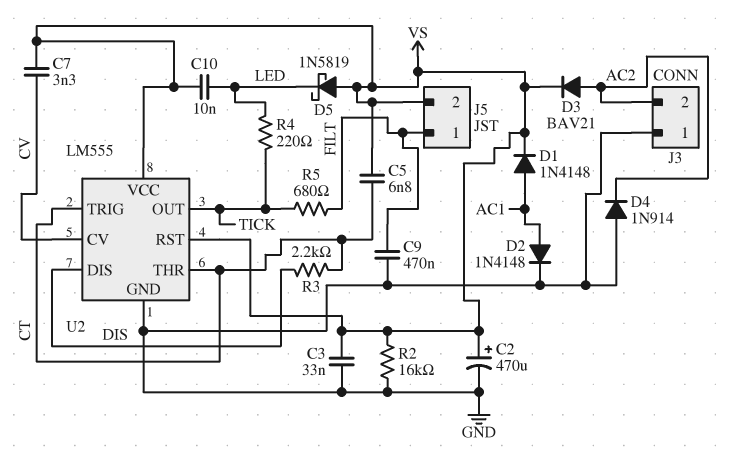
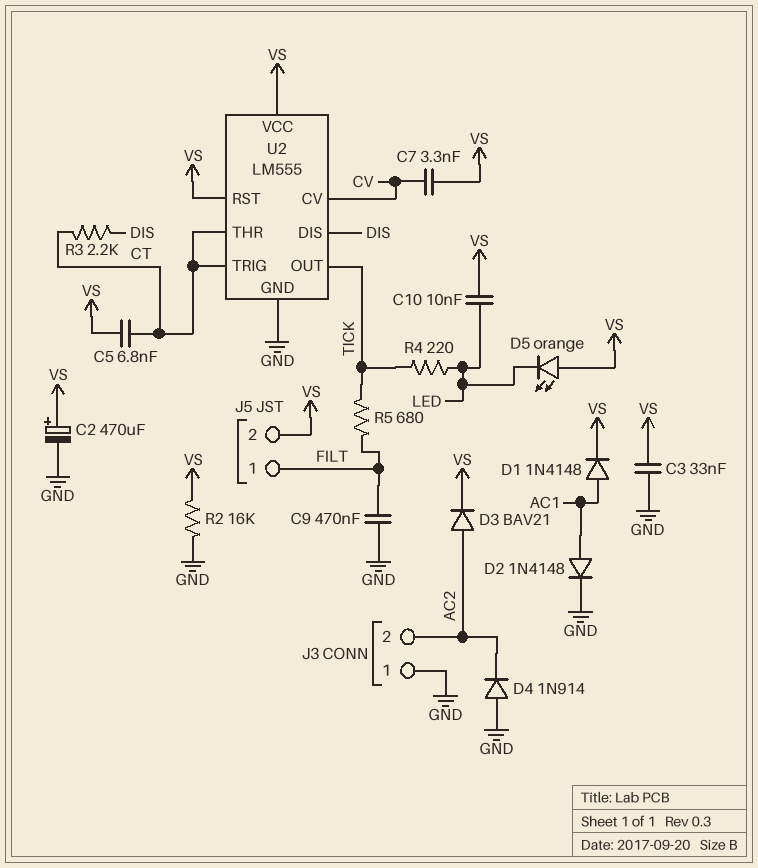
D5: schottky 1N5819 (A VS, K LED) -> LED orange (A VS, K LED)

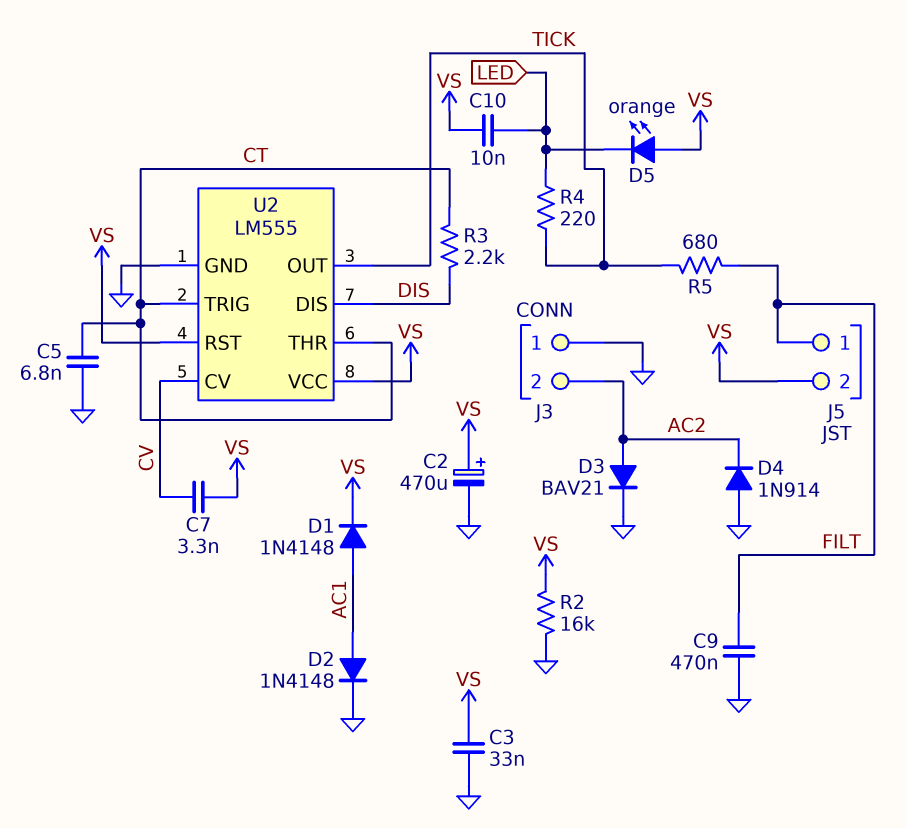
C5: 6.8nF (CT, VS) -> 6.8nF (CT, GND)
D3: diode BAV21 (A AC2, K VS) -> diode BAV21 (A AC2, K GND)

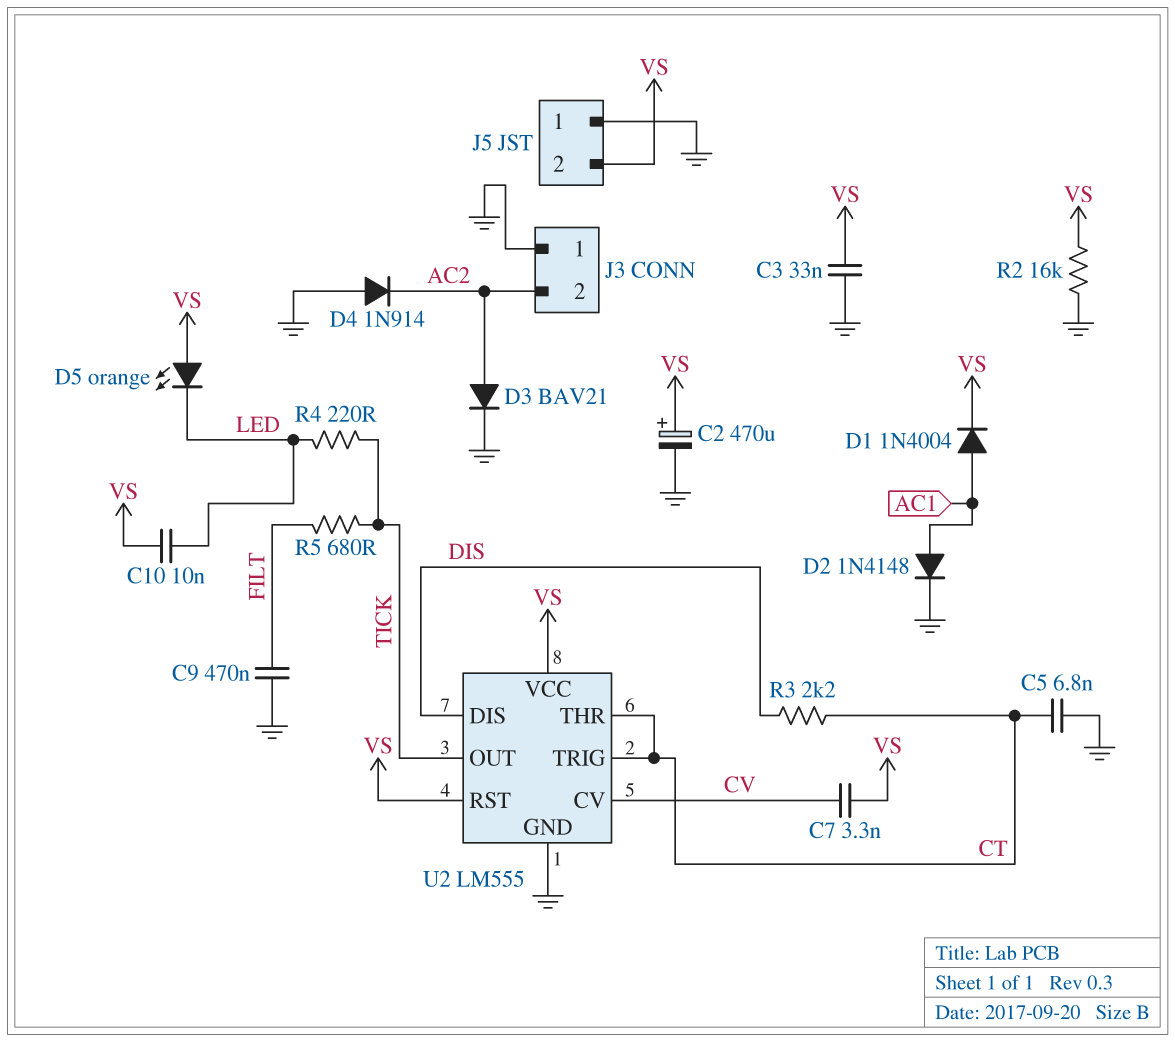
D1: diode 1N4148 (A AC1, K VS) -> diode 1N4004 (A AC1, K VS)
J5 pin 1: FILT -> GND

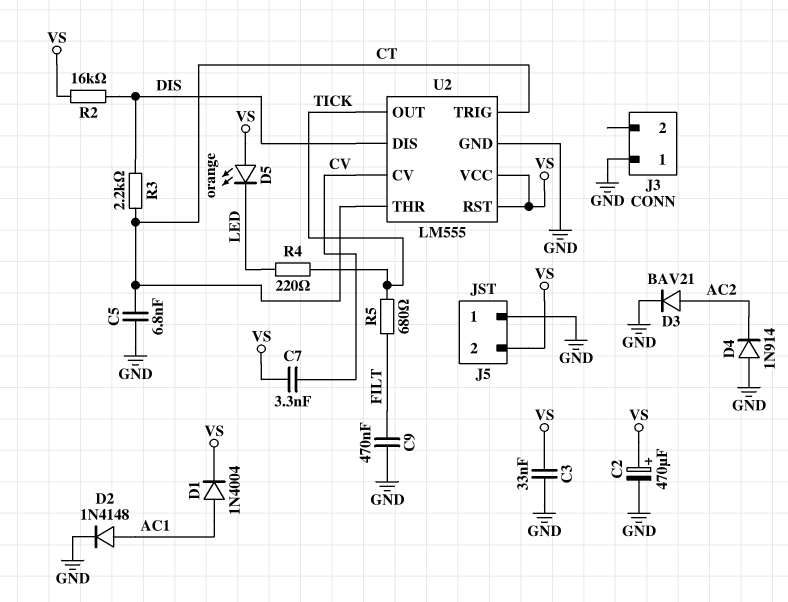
C10: 10nF (LED, VS) -> none
J3 pin 2: AC2 -> none
R2: 16k (GND, VS) -> 16k (DIS, VS)

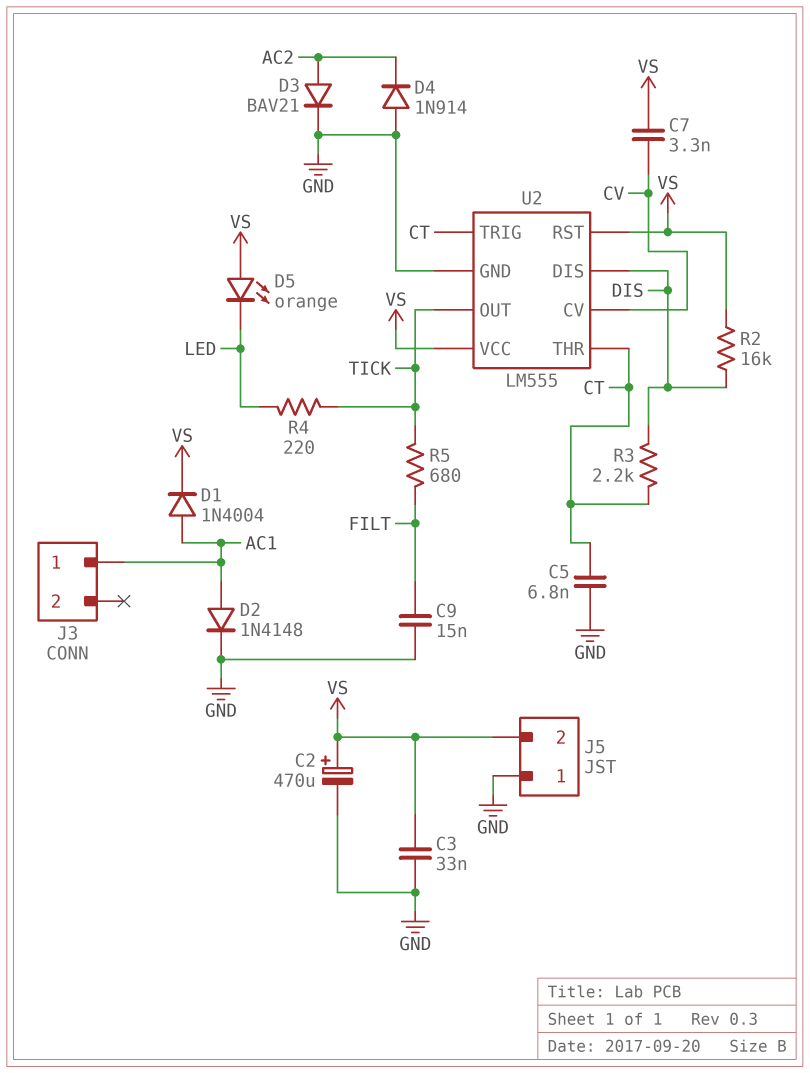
C9: 470nF (FILT, GND) -> 15nF (FILT, GND)
J3 pin 1: GND -> AC1

